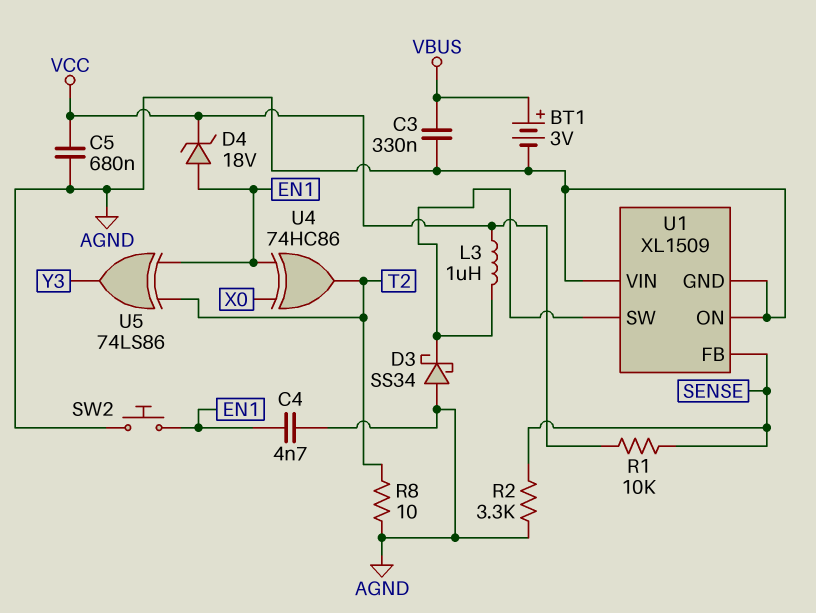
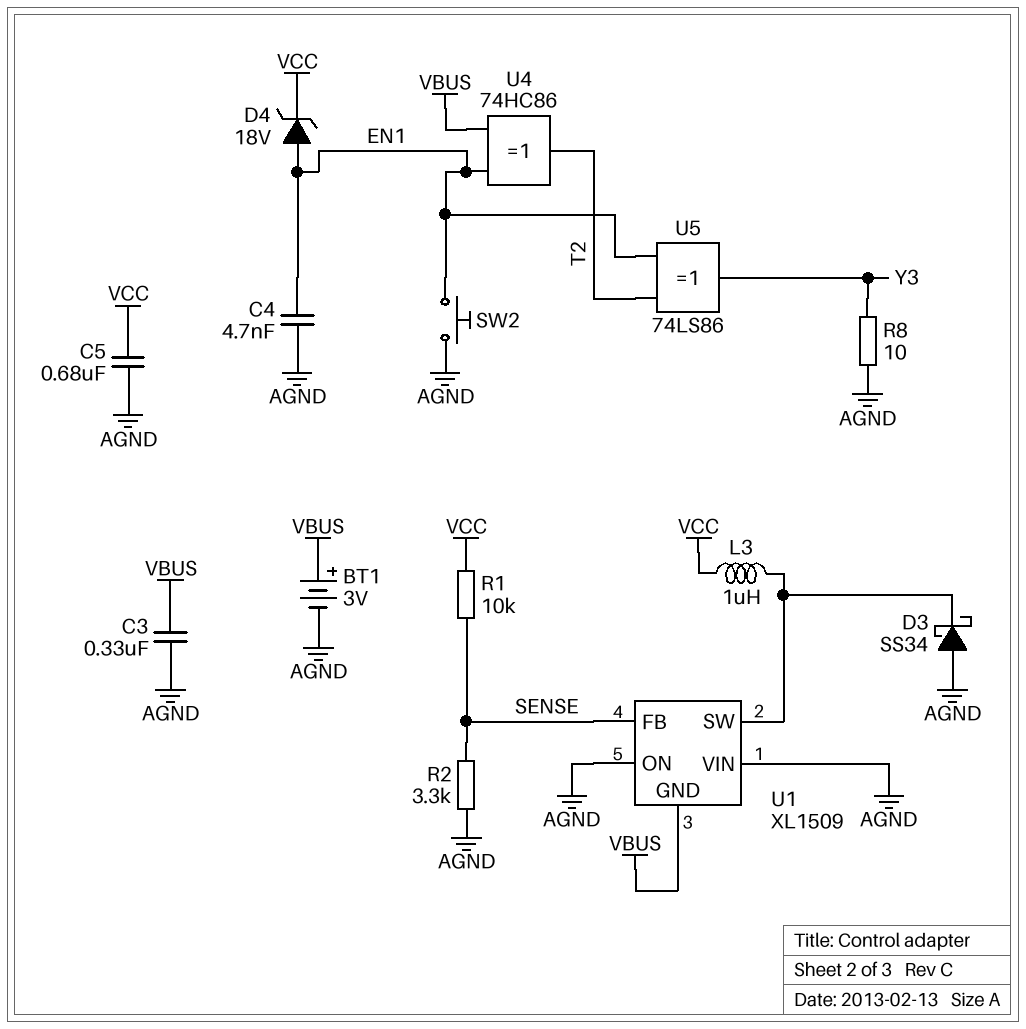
R8: 10 (AGND, T2) -> 10 (AGND, Y3)
U1 pin GND: AGND -> VBUS
U4: XOR 74HC86 (in EN1, in X0, out T2) -> XOR 74HC86 (in EN1, in VBUS, out T2)

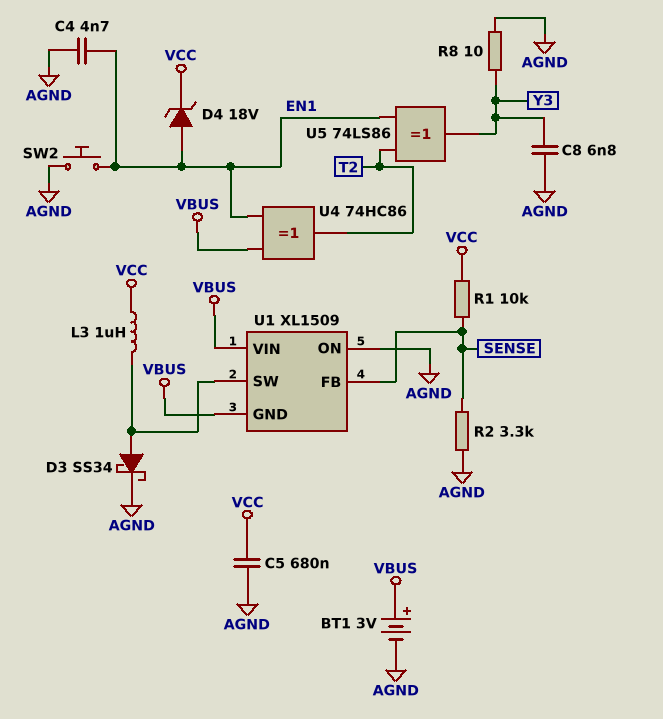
C3: 330nF (AGND, VBUS) -> none
C8: none -> 6.8nF (AGND, Y3)
D3: schottky SS34 (A AGND, K U1/SW) -> schottky SS34 (A U1/SW, K AGND)
U1 pin VIN: AGND -> VBUS

